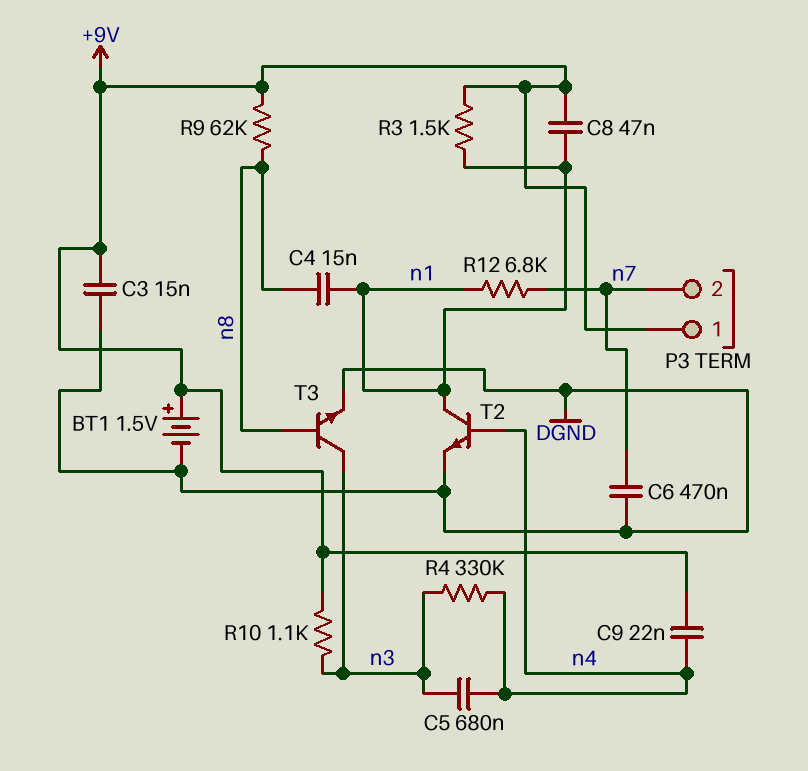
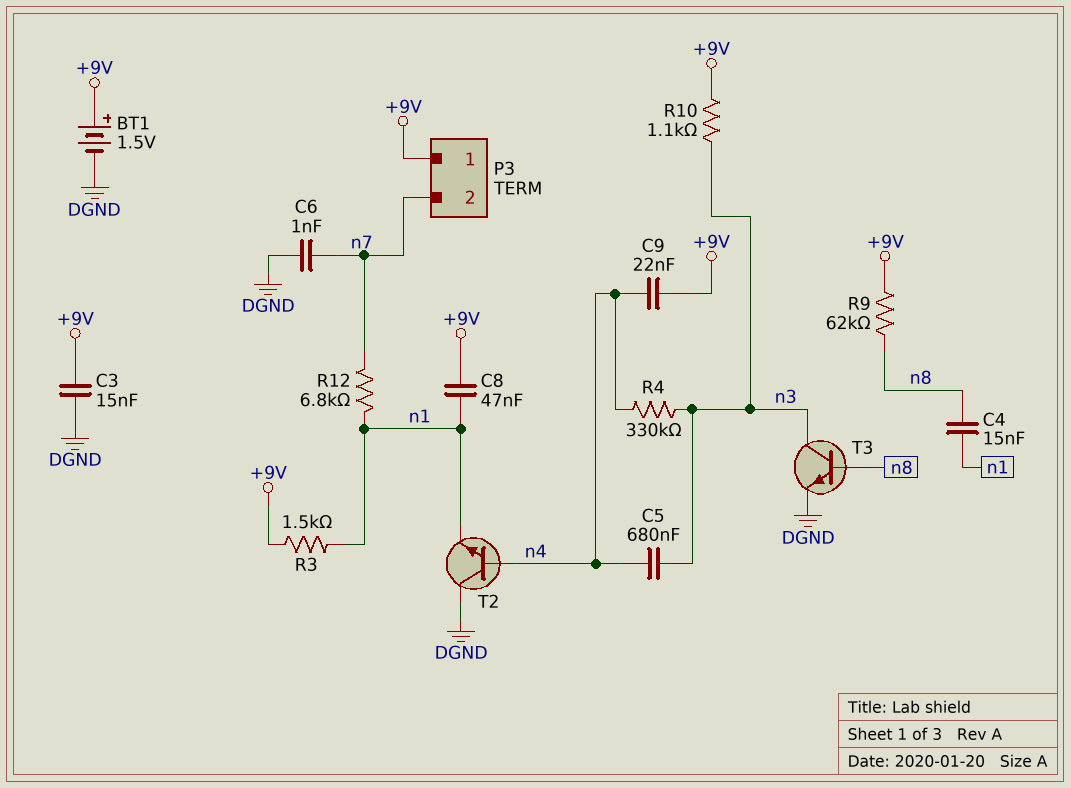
C6: 470nF (DGND, n7) -> 1nF (DGND, n7)
T2: NPN (B n4, C n1, E DGND) -> NPN (B n4, C DGND, E n1)

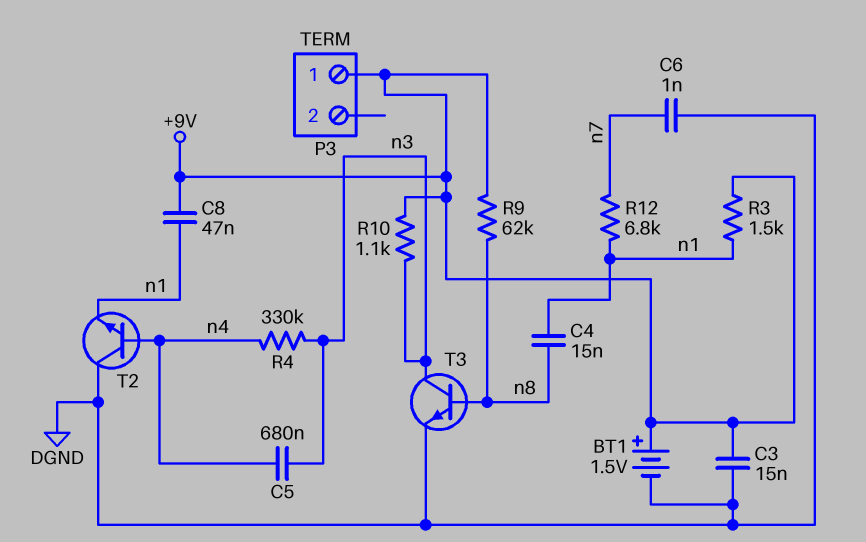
C9: 22nF (+9V, n4) -> none
P3 pin 2: n7 -> none

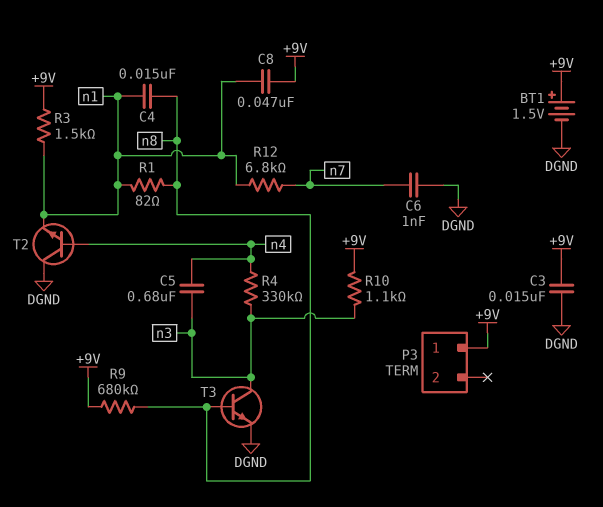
R1: none -> 82 (n1, n8)
R9: 62k (+9V, n8) -> 680k (+9V, n8)

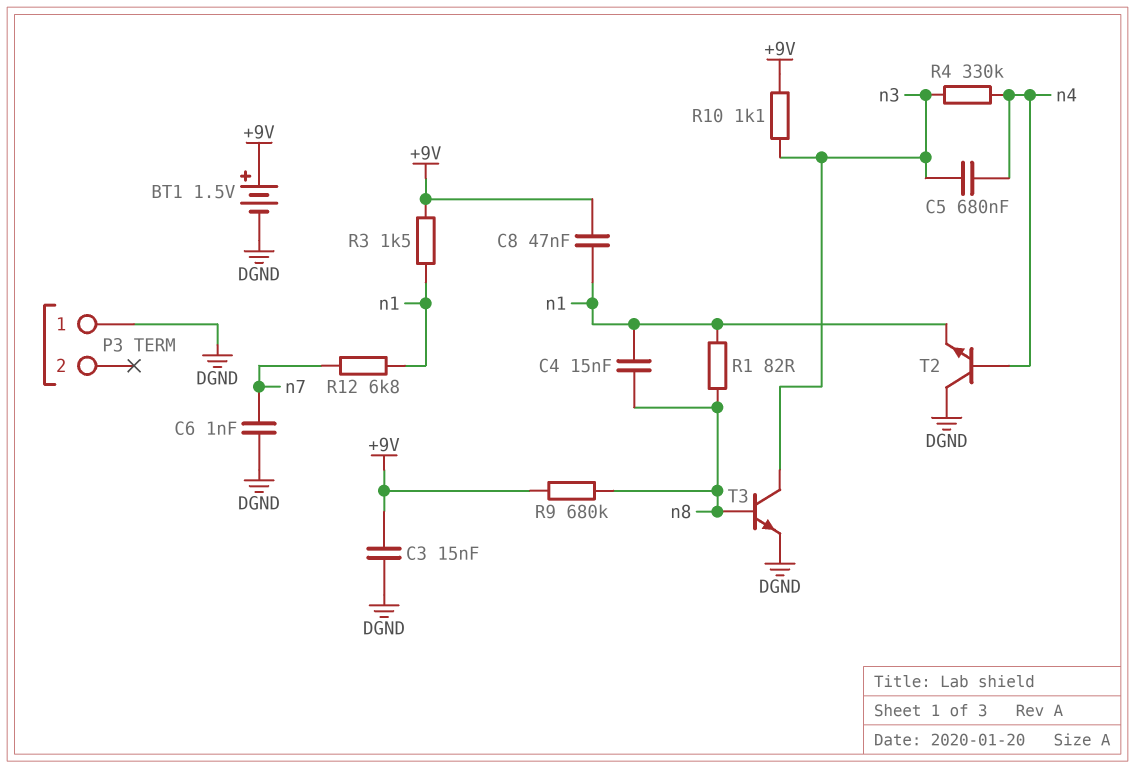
P3 pin 1: +9V -> DGND

